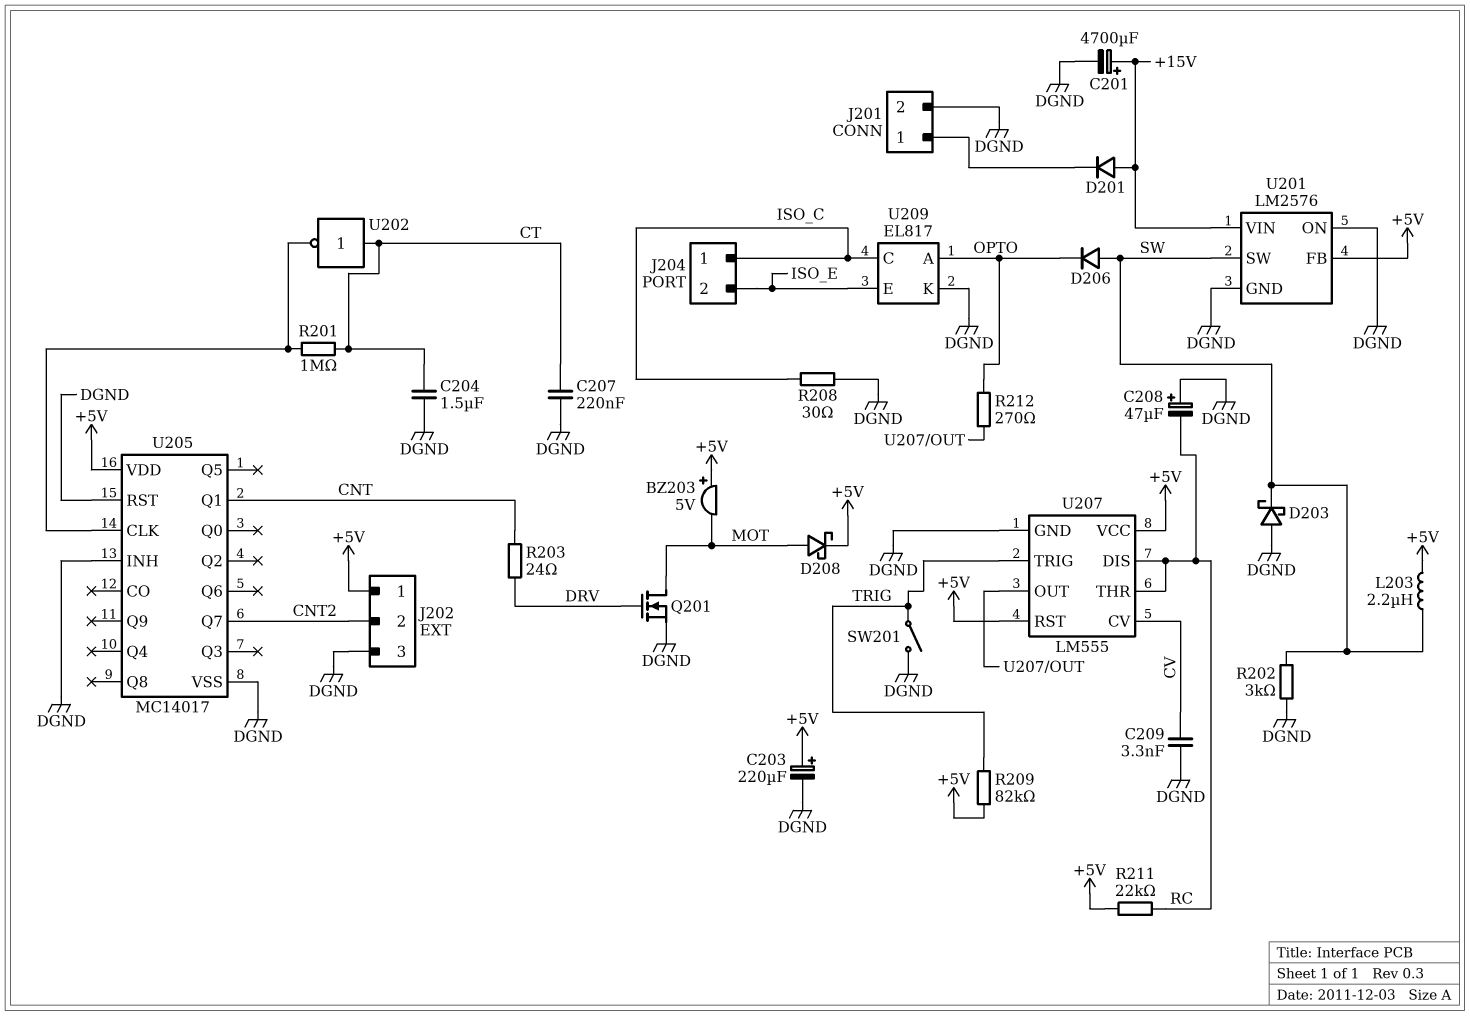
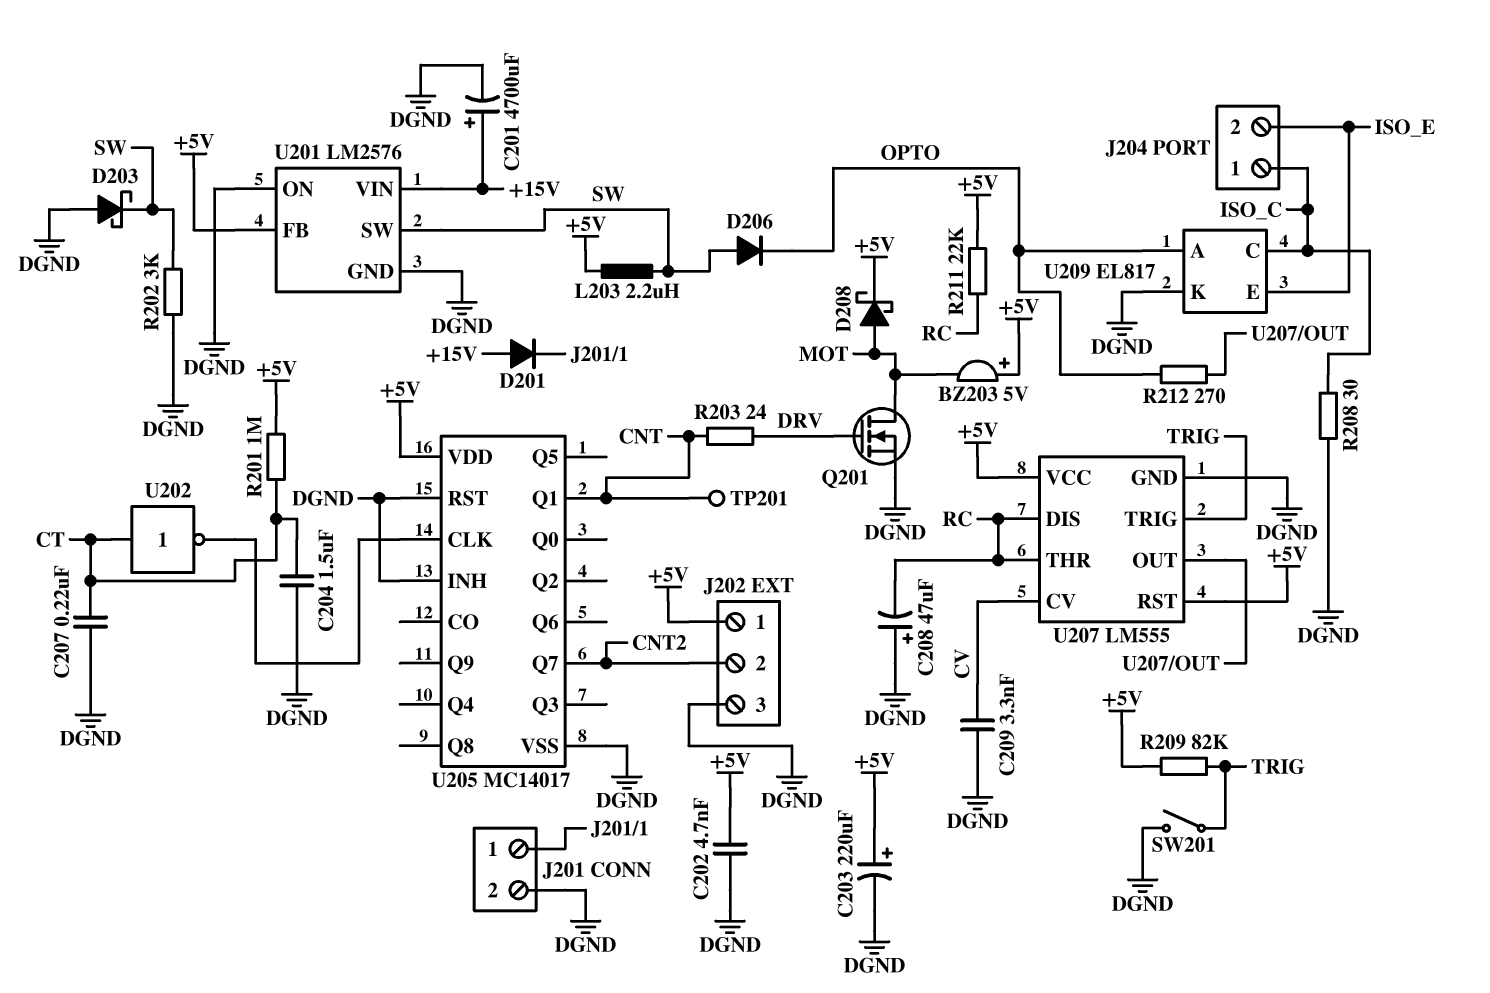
C202: none -> 4.7nF (+5V, DGND)
R201: 1M (CT, U205/CLK) -> 1M (+5V, CT)
TP201: none -> test point (CNT)

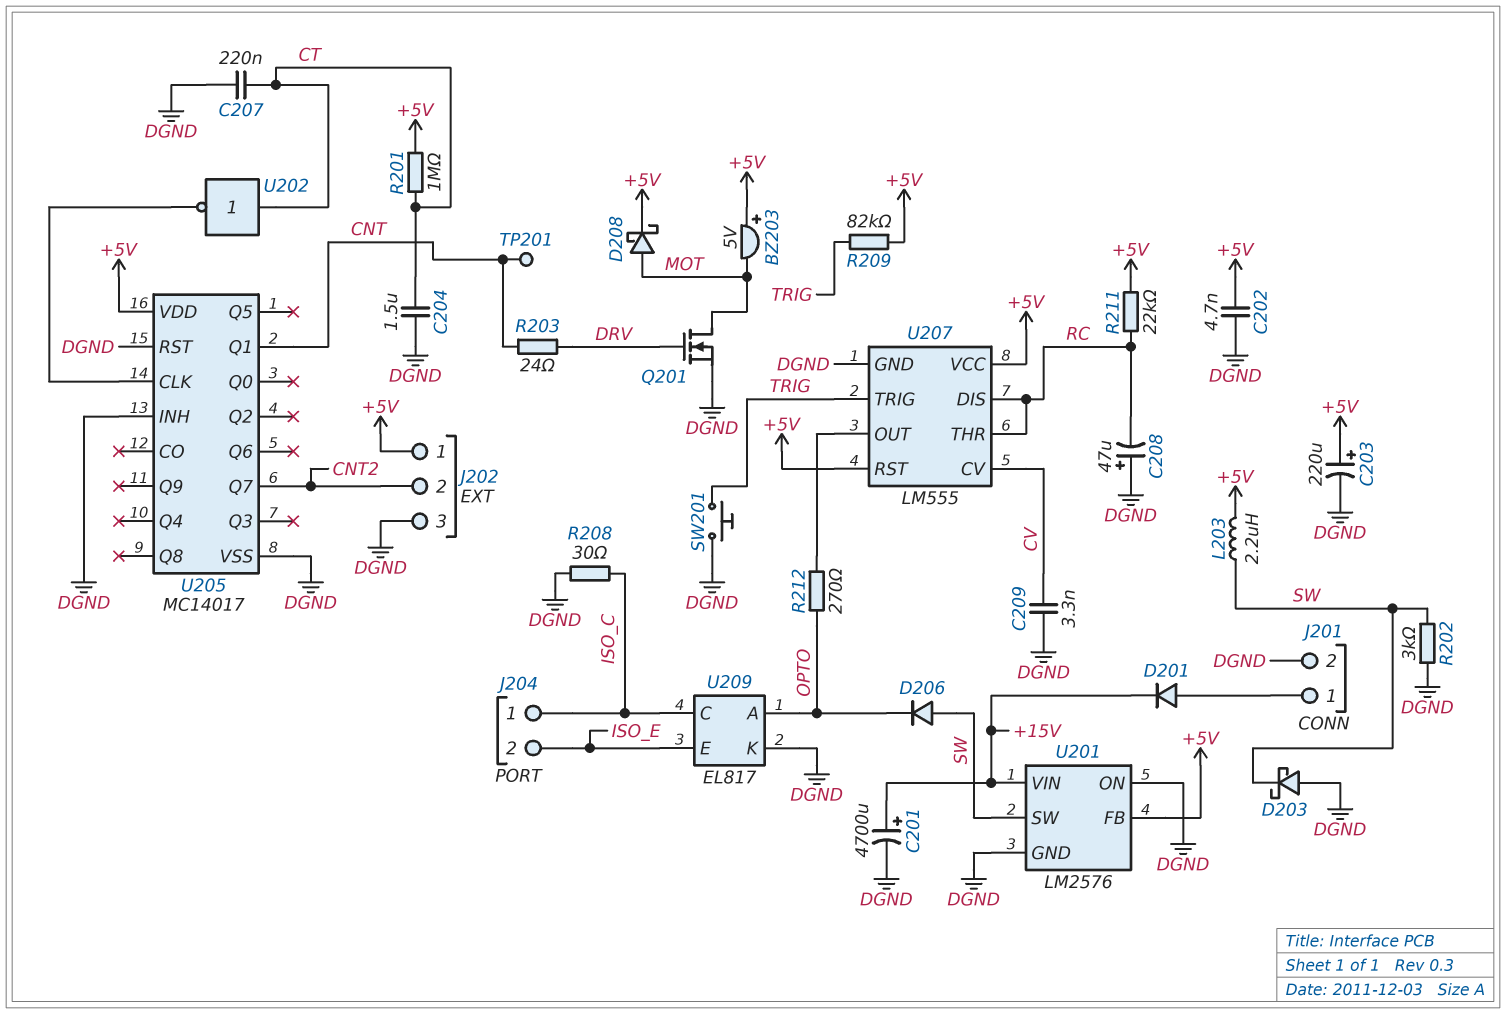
D201: diode (A +15V, K J201/1) -> diode (A J201/1, K +15V)
SW201: switch (DGND, TRIG) -> button (DGND, TRIG)

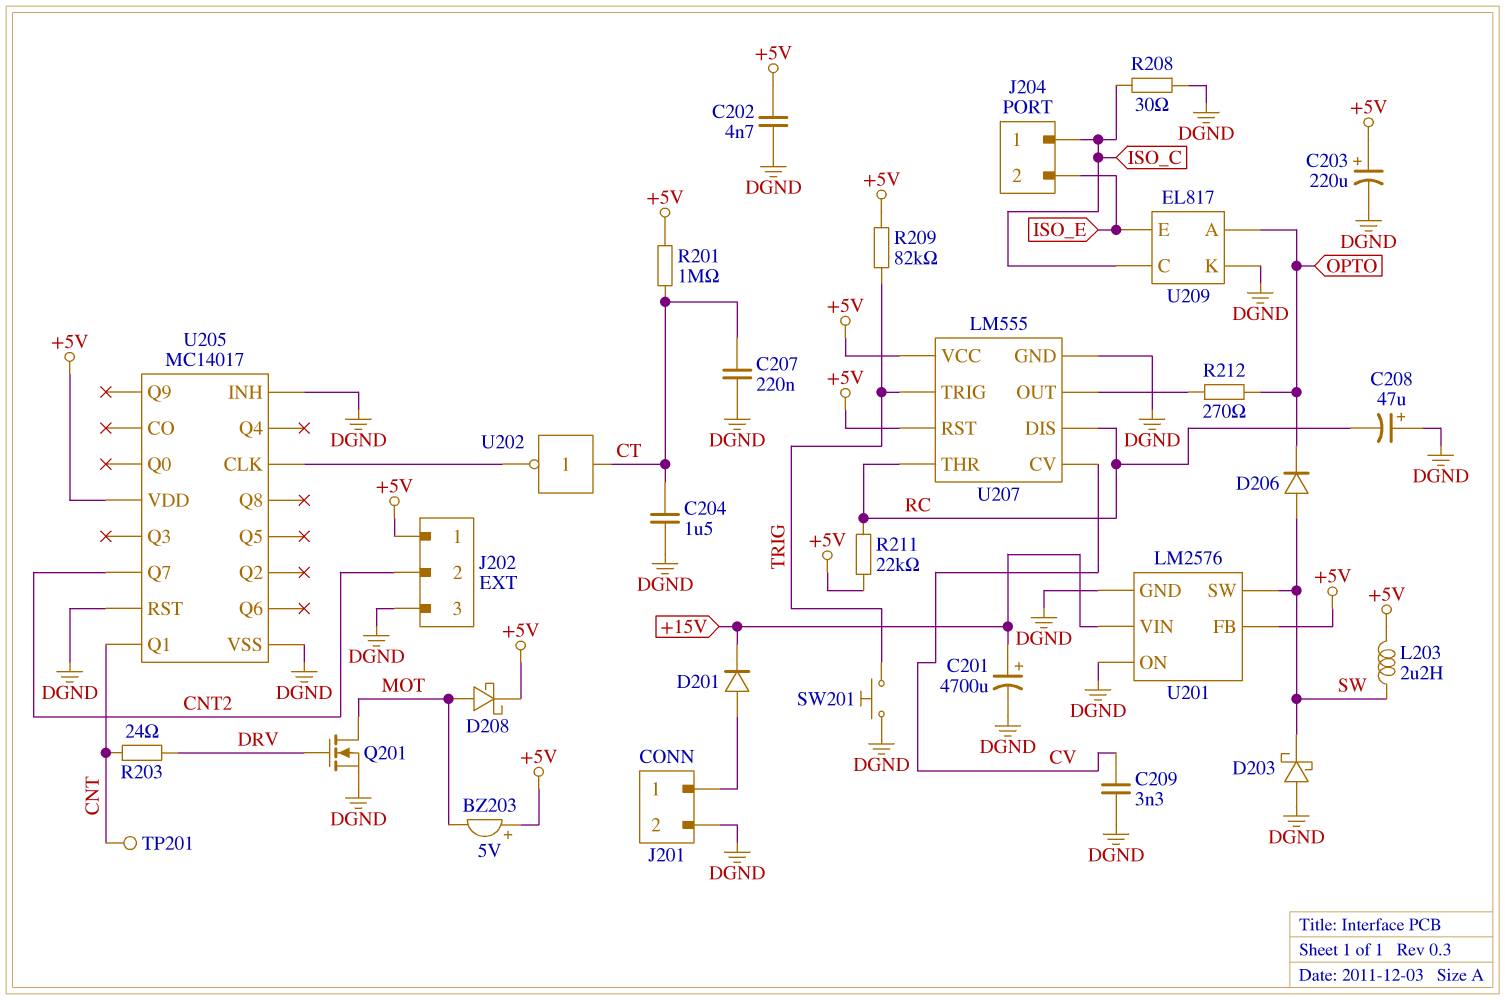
R202: 3k (DGND, SW) -> none

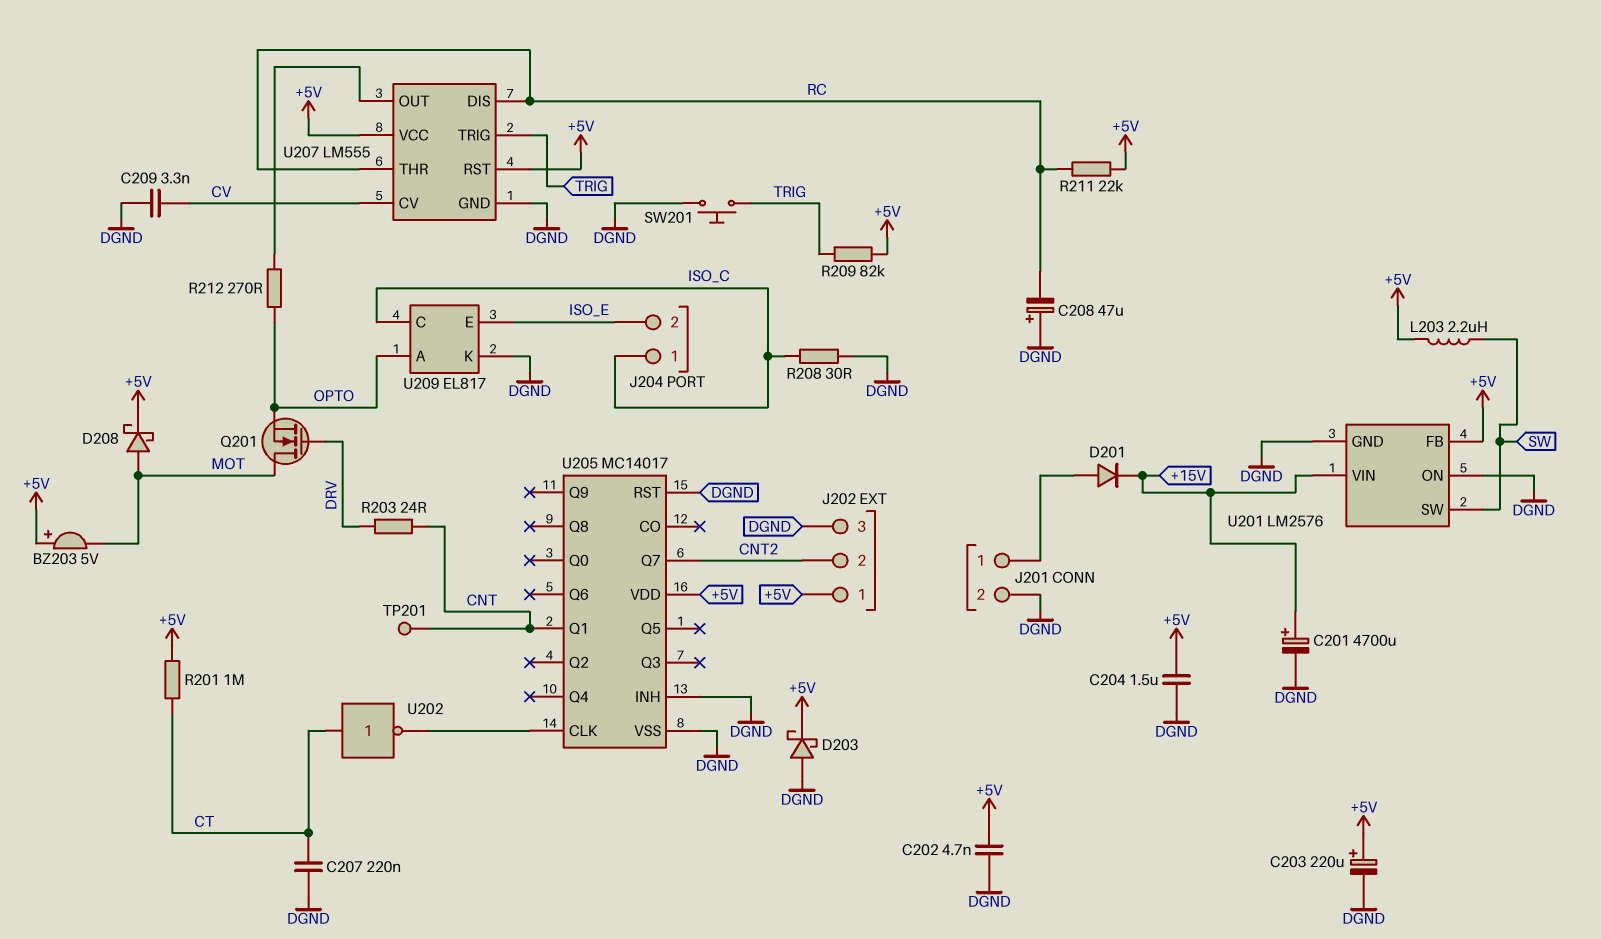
C204: 1.5uF (CT, DGND) -> 1.5uF (+5V, DGND)
D203: schottky (A DGND, K SW) -> schottky (A DGND, K +5V)
D206: diode (A SW, K OPTO) -> none
Q201: NMOS (G DRV, D MOT, S DGND) -> NMOS (G DRV, D MOT, S OPTO)

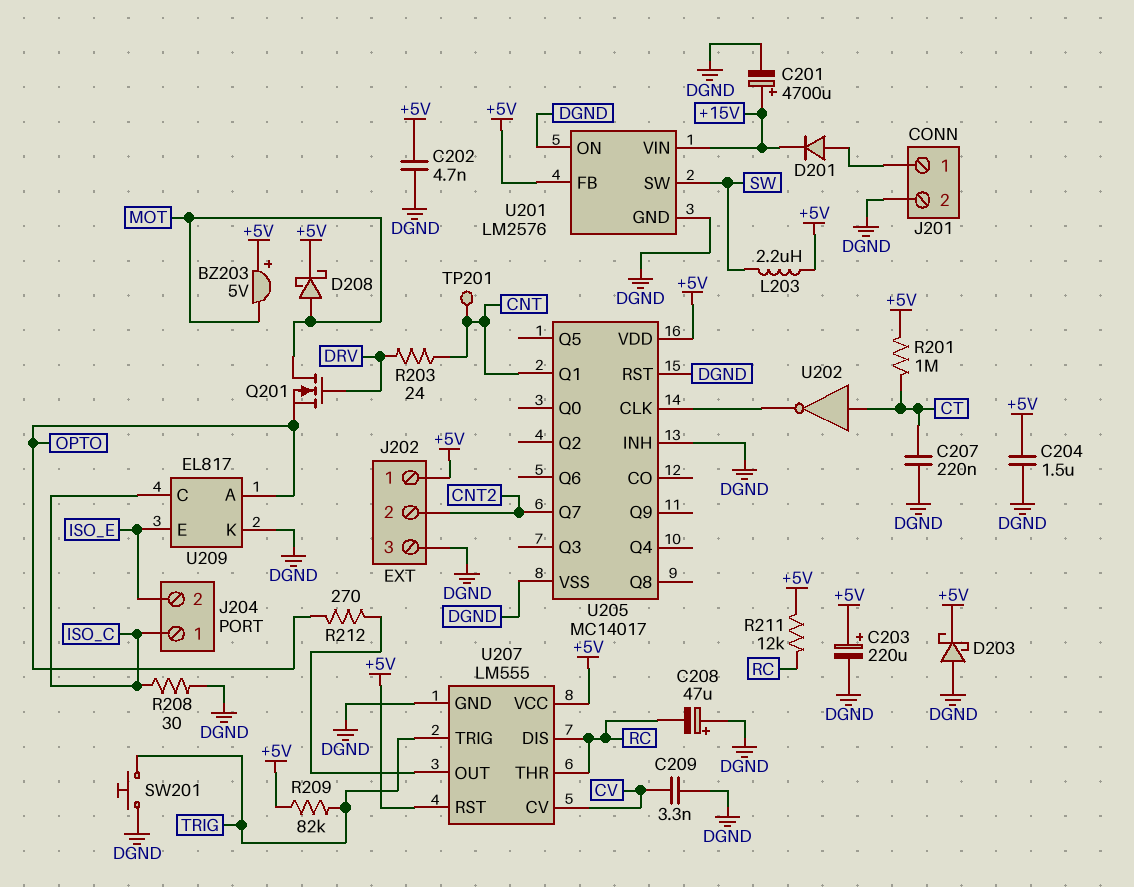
R211: 22k (+5V, RC) -> 12k (+5V, RC)

